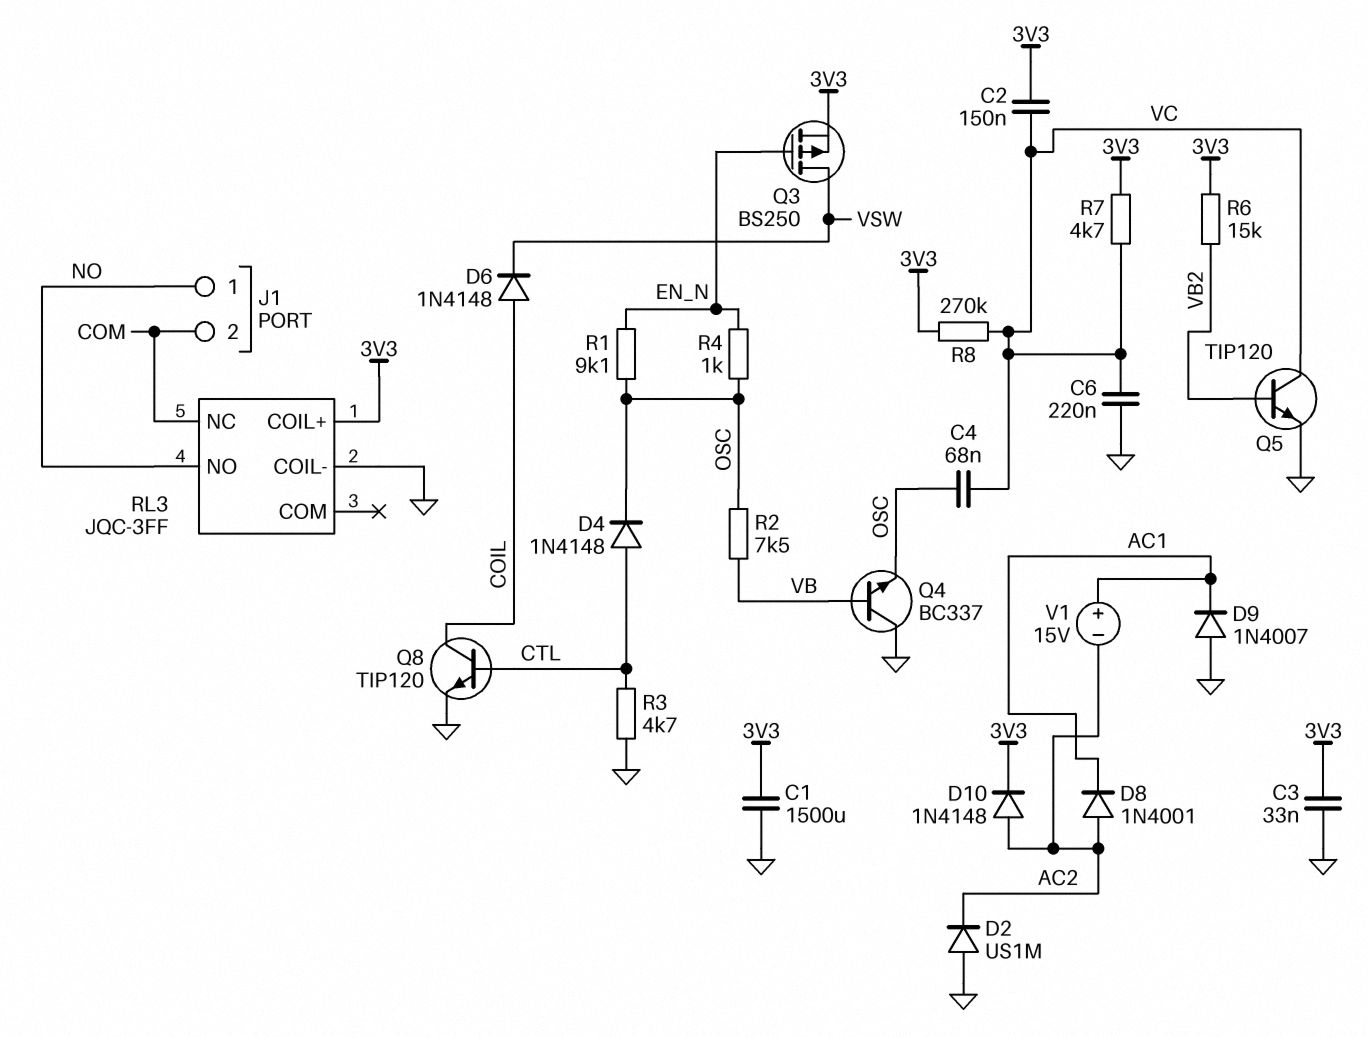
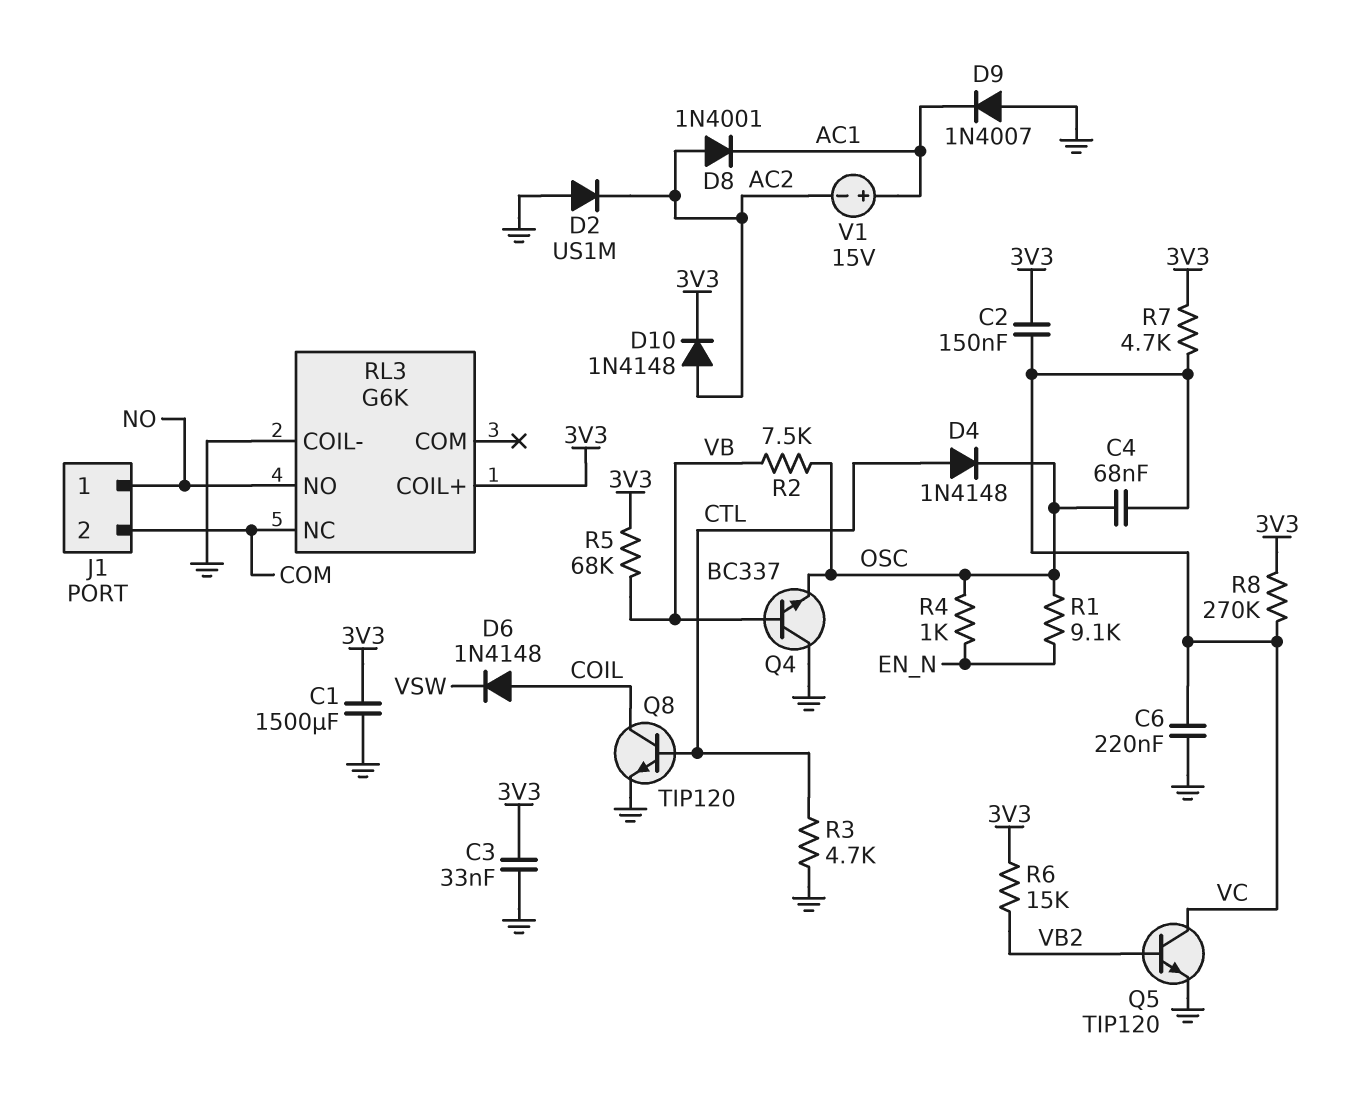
Q3: PMOS BS250 (G EN_N, D VSW, S 3V3) -> none
R5: none -> 68k (3V3, VB)
RL3: JQC-3FF -> G6K

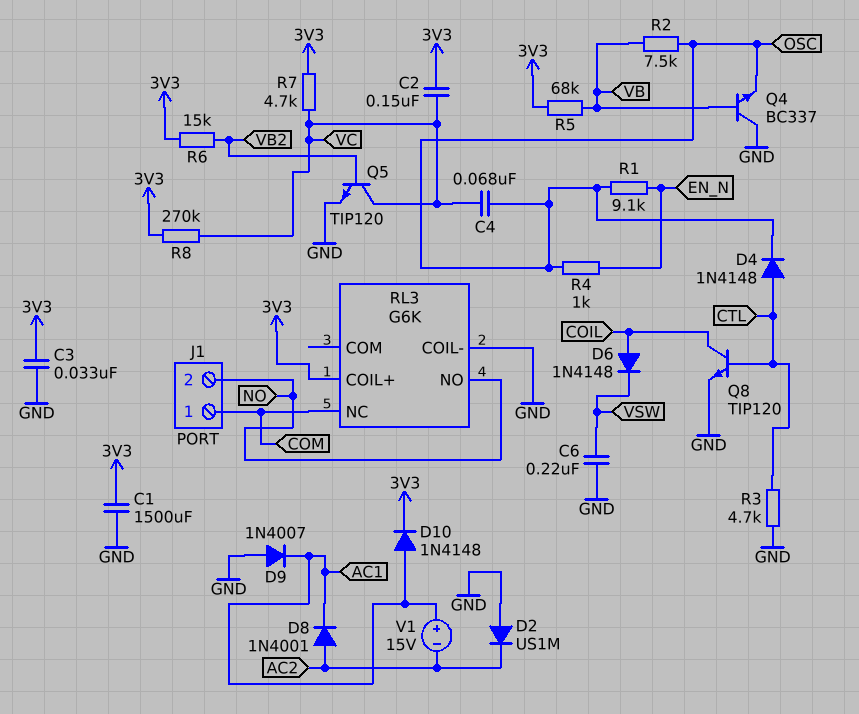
C6: 220nF (GND, VC) -> 220nF (GND, VSW)
D10: diode 1N4148 (A AC2, K 3V3) -> diode 1N4148 (A AC1, K 3V3)
J1 pin 1: NO -> COM
J1 pin 2: COM -> NO

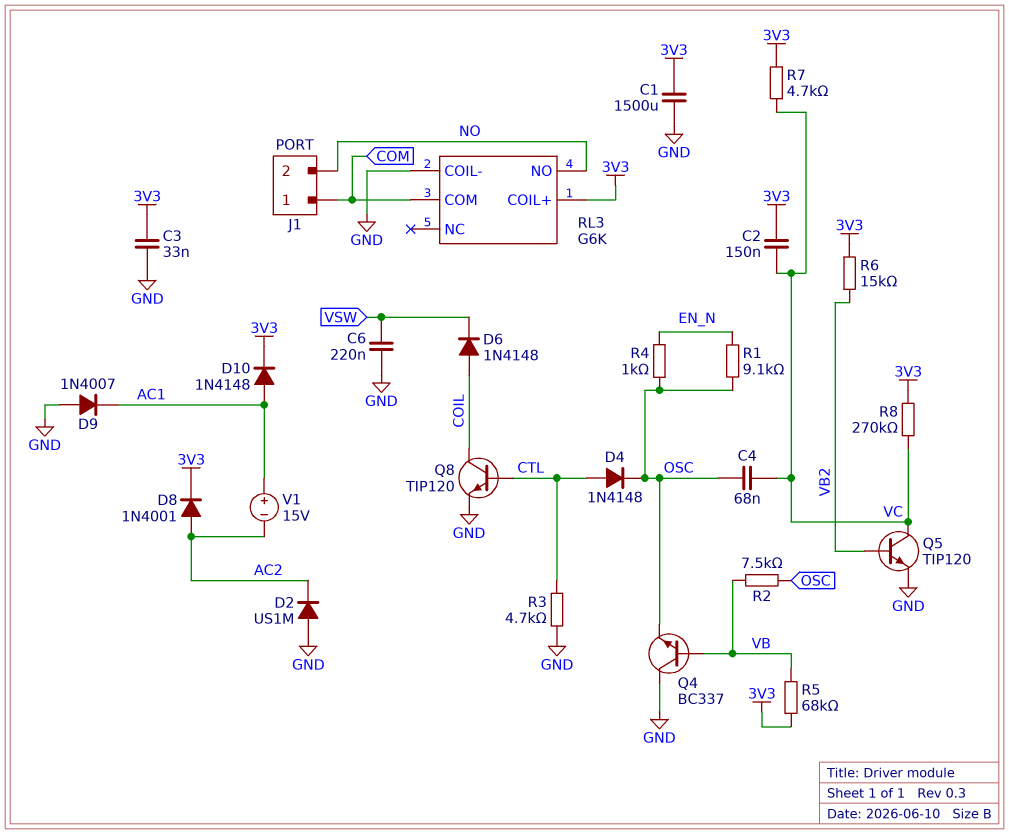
D8: diode 1N4001 (A AC2, K AC1) -> diode 1N4001 (A AC2, K 3V3)
RL3 pin COM: none -> COM
RL3 pin NC: COM -> none

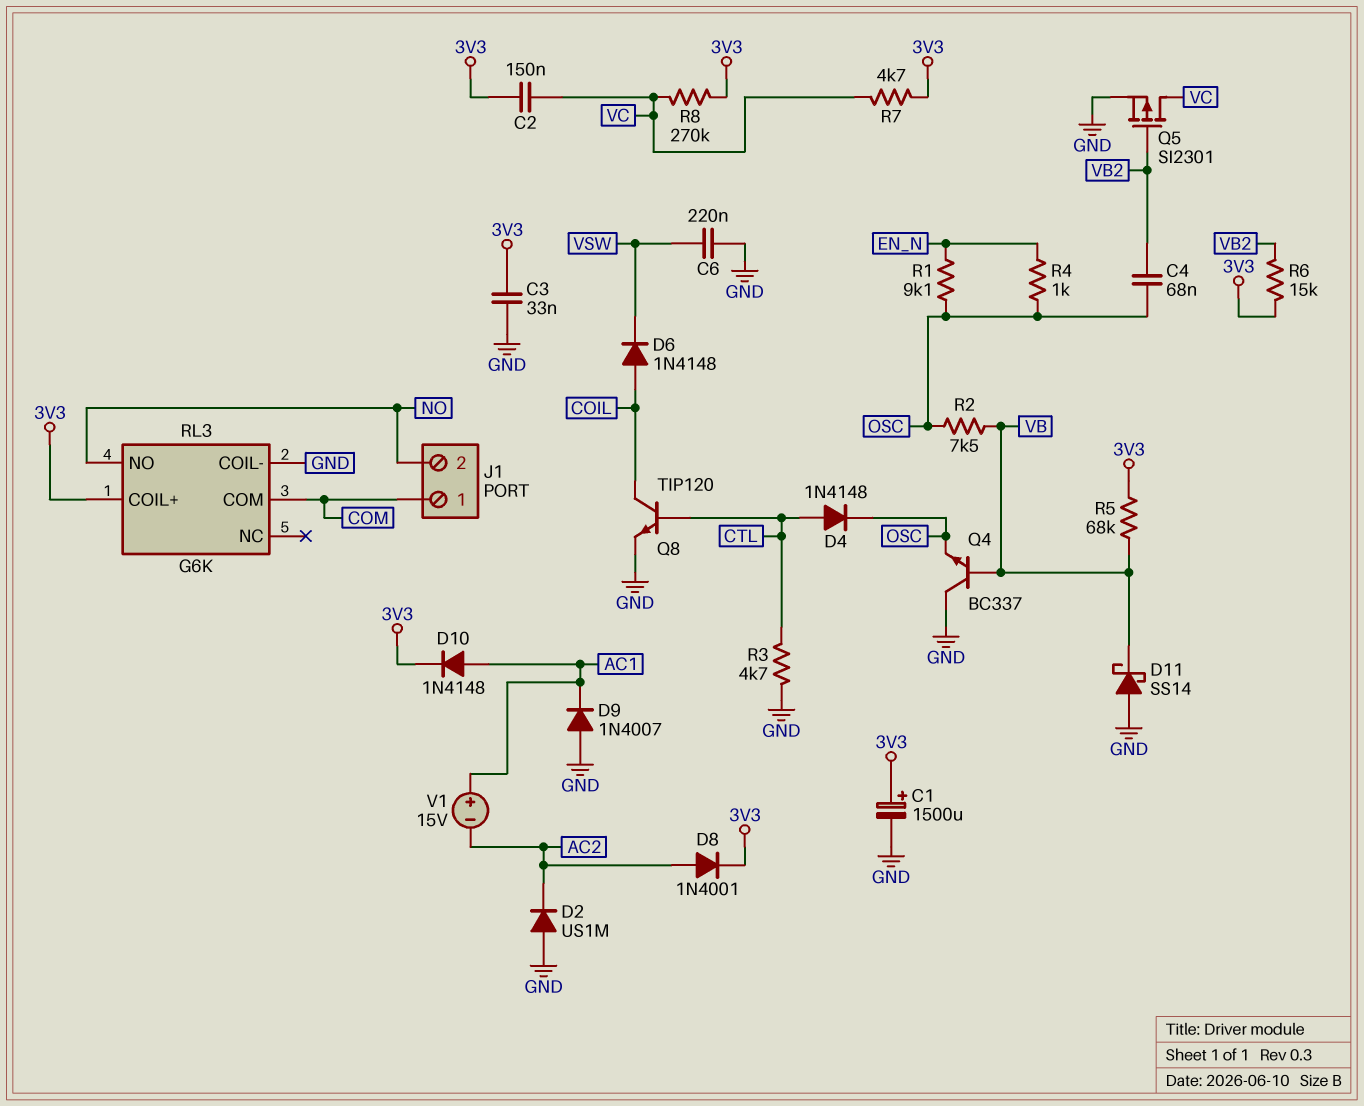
C1: 1500uF (3V3, GND) -> 1500uF (plus 3V3, minus GND)
C4: 68nF (OSC, VC) -> 68nF (OSC, VB2)
D11: none -> schottky SS14 (A GND, K VB)
Q5: NPN TIP120 (B VB2, C VC, E GND) -> PMOS SI2301 (G VB2, D VC, S GND)

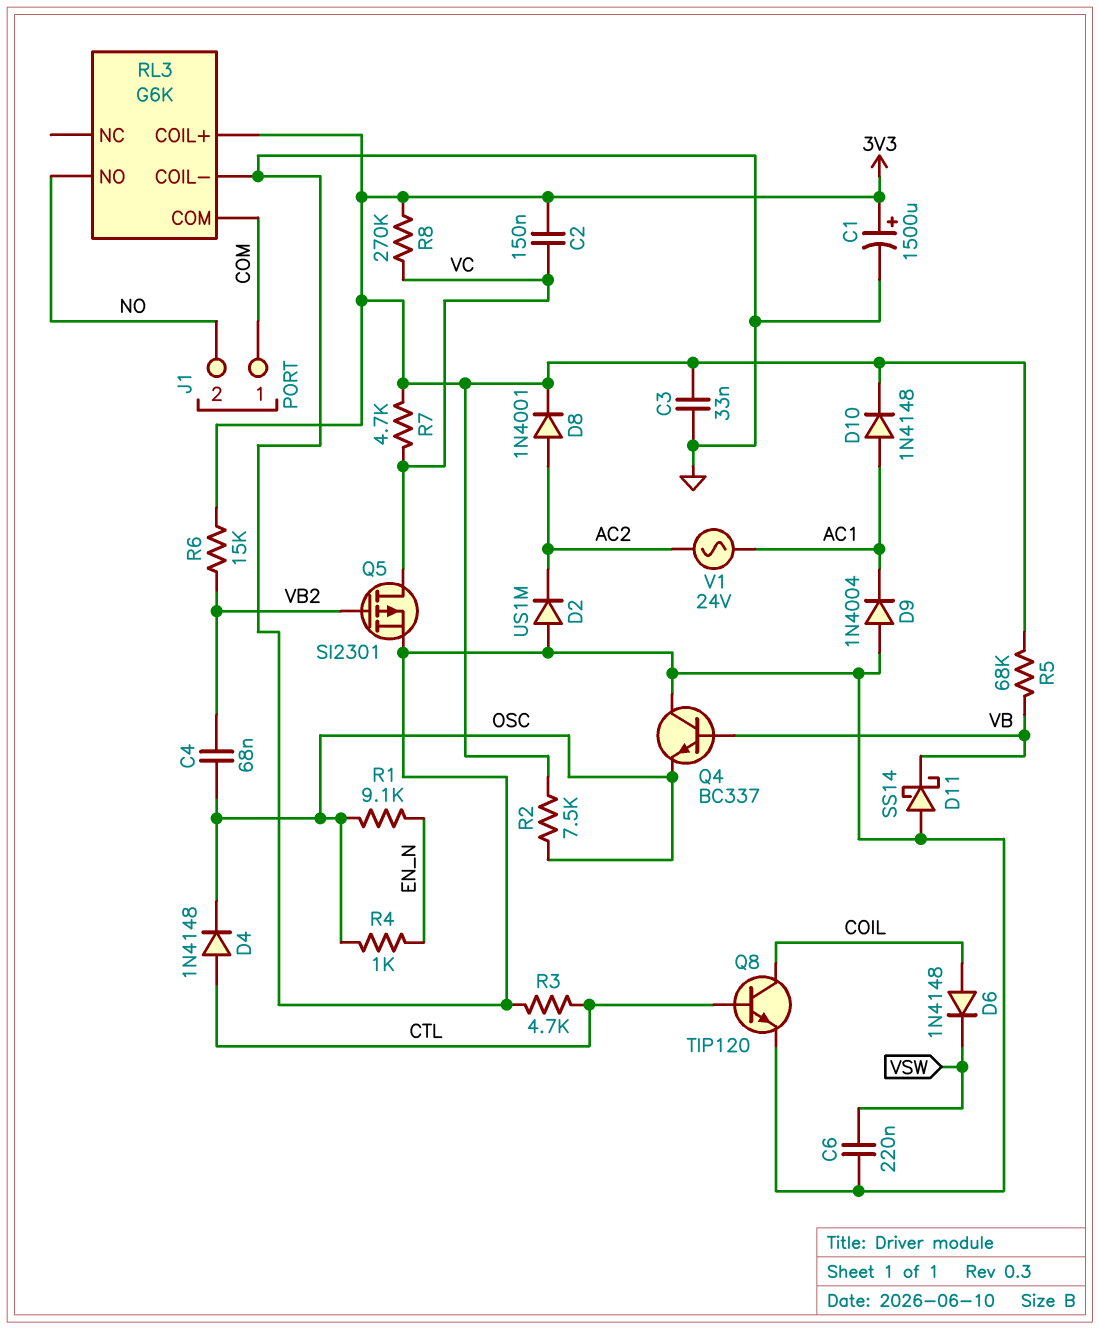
D9: diode 1N4007 (A GND, K AC1) -> diode 1N4004 (A GND, K AC1)
R2: 7.5k (OSC, VB) -> 7.5k (3V3, OSC)
V1: 15V (plus AC1, minus AC2) -> AC 24V (AC1, AC2)

